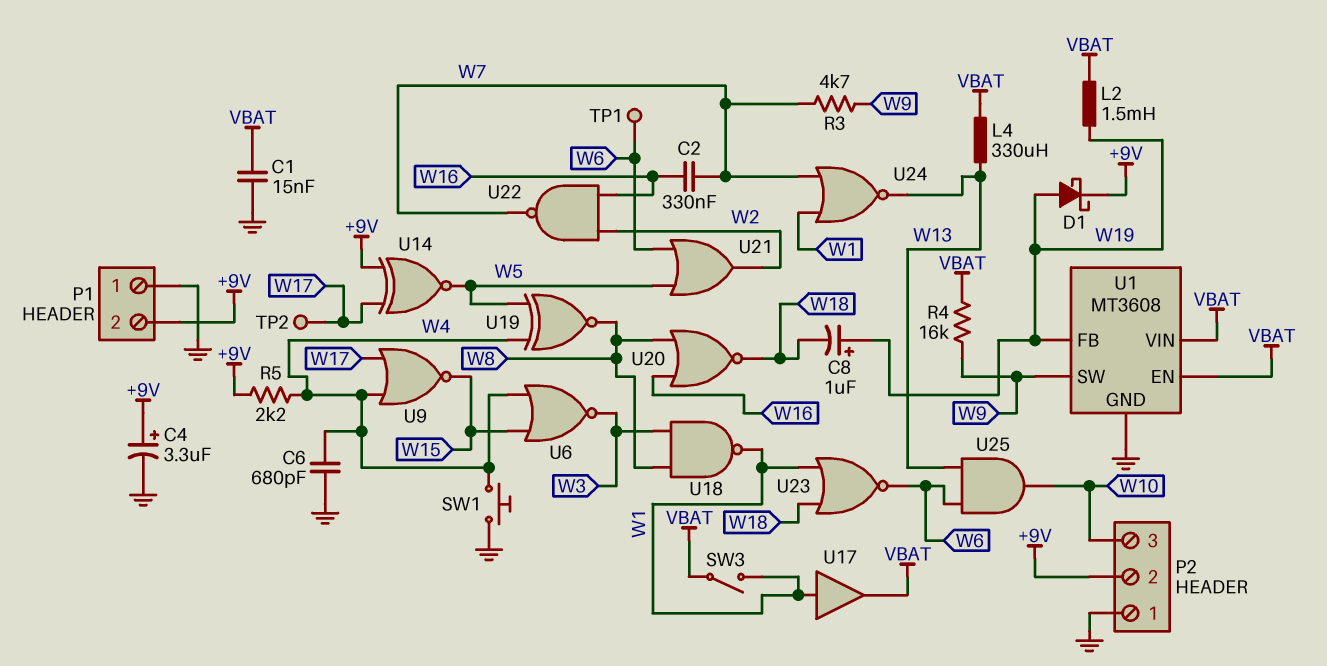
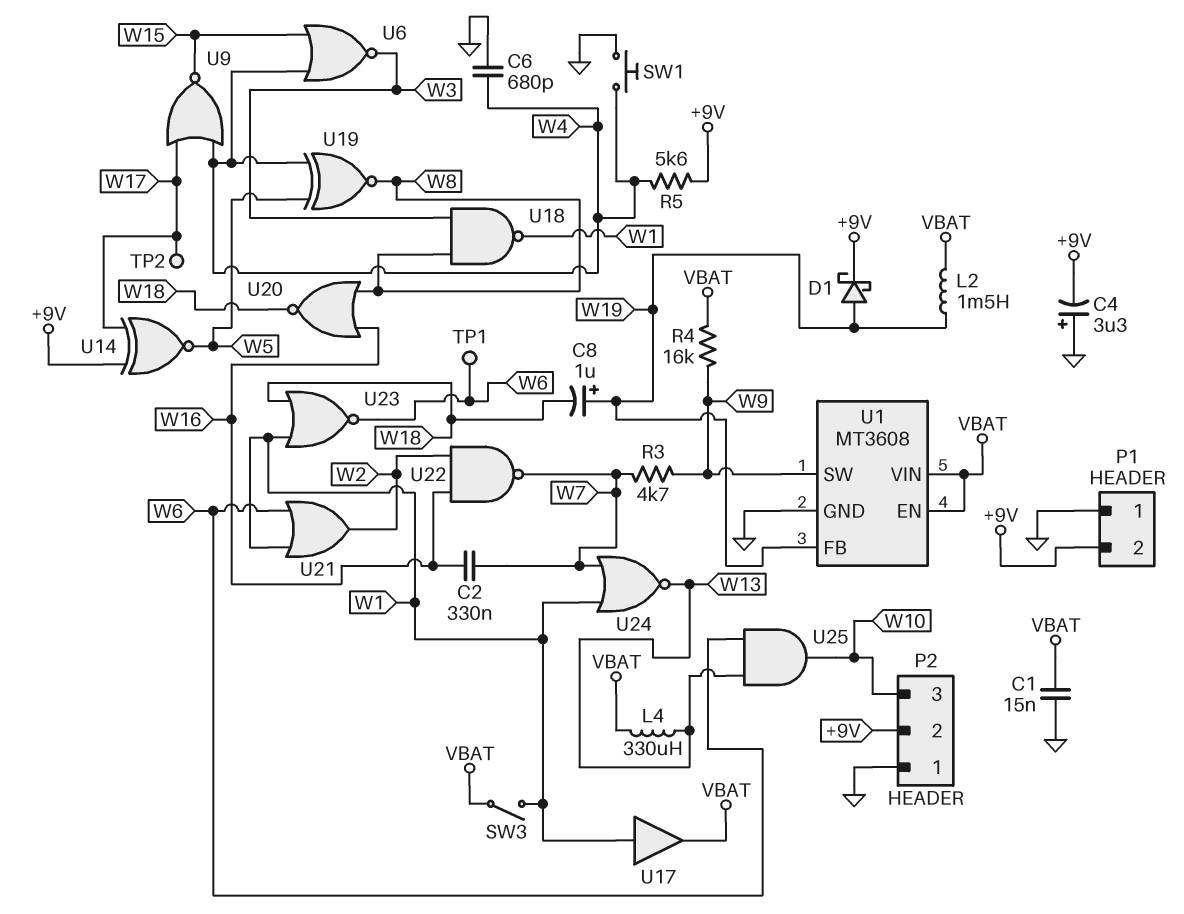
C4: 3.3uF (plus +9V, minus GND) -> 3.3uF (plus GND, minus +9V)
R5: 2.2k (+9V, W4) -> 5.6k (+9V, W4)
U21: OR (in W5, in W6, out W2) -> OR (in W1, in W6, out W2)

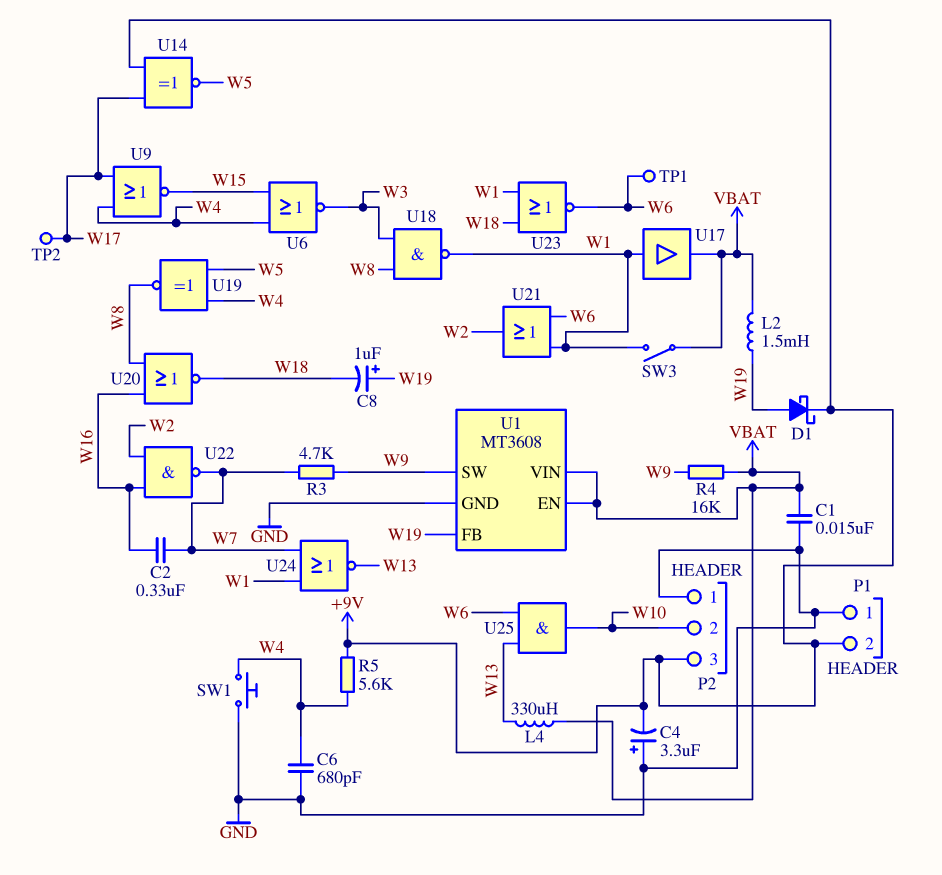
P2 pin 2: +9V -> W10
P2 pin 3: W10 -> +9V

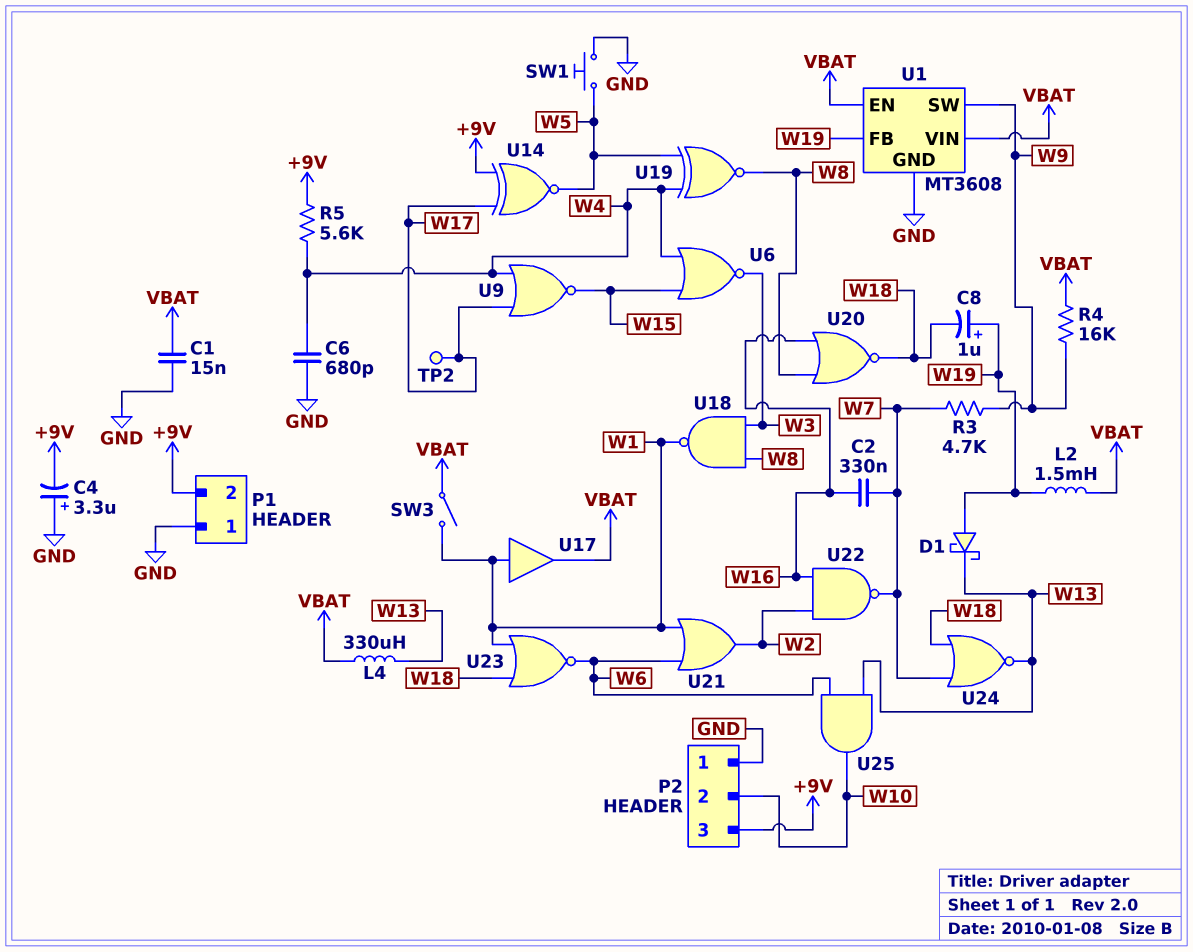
D1: schottky (A W19, K +9V) -> schottky (A W19, K W13)
SW1: button (GND, W4) -> button (GND, W5)
TP1: test point (W6) -> none
U24: NOR (in W1, in W7, out W13) -> NOR (in W7, in W18, out W13)

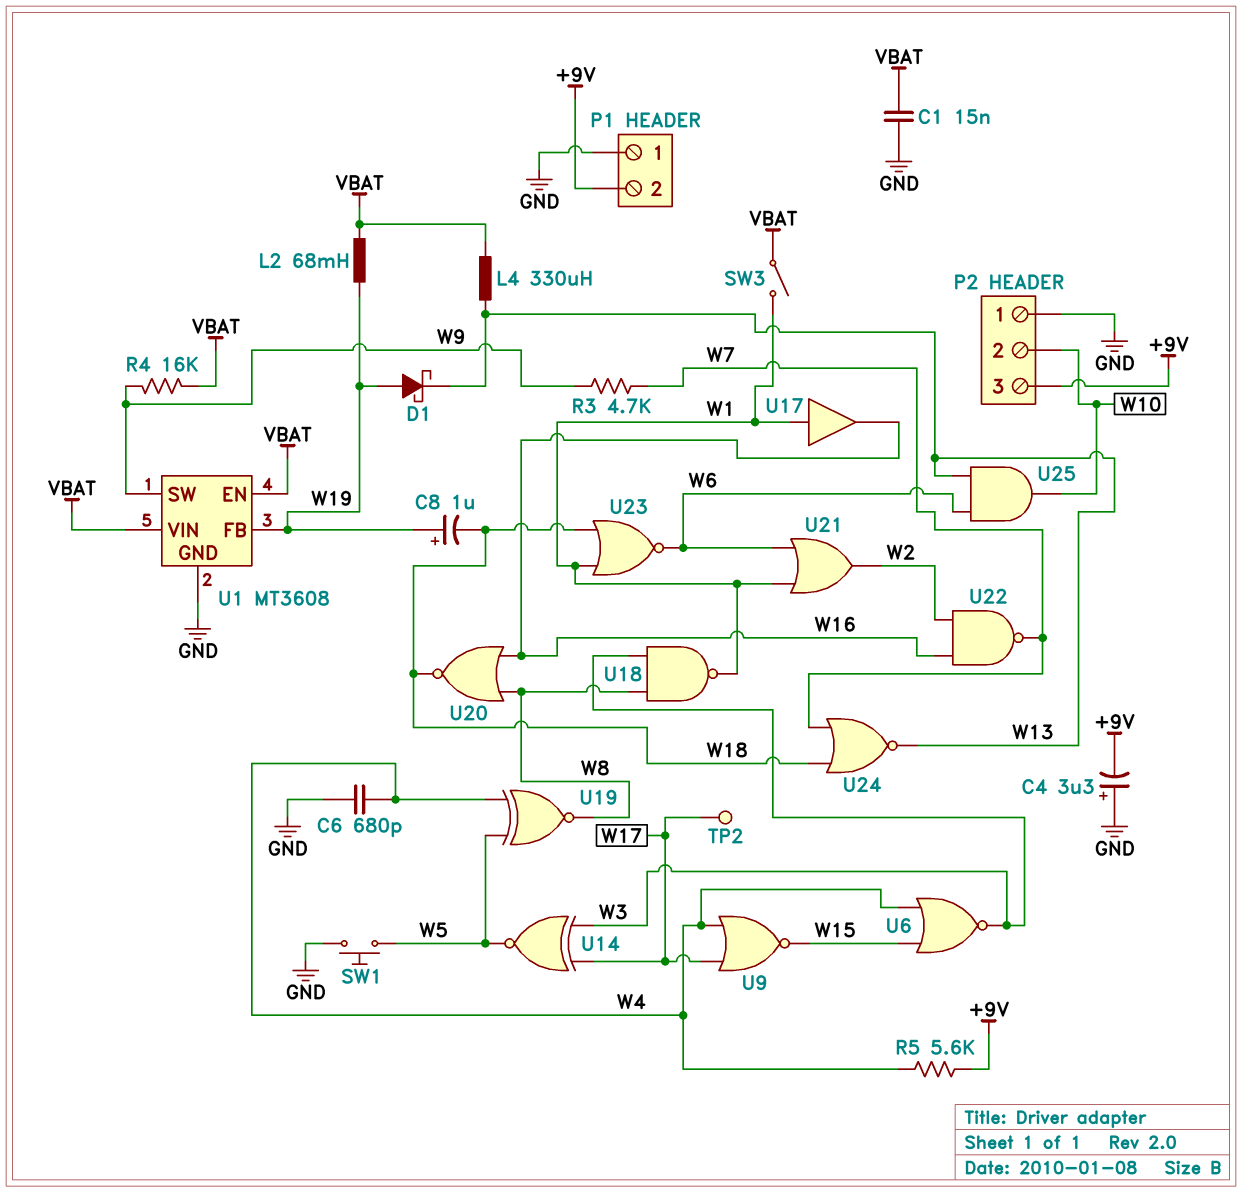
C2: 330nF (W7, W16) -> none
L2: 1.5mH (VBAT, W19) -> 68mH (VBAT, W19)
U14: XNOR (in +9V, in W17, out W5) -> XNOR (in W3, in W17, out W5)
U17: buffer (in W1, out VBAT) -> buffer (in W1, out W16)

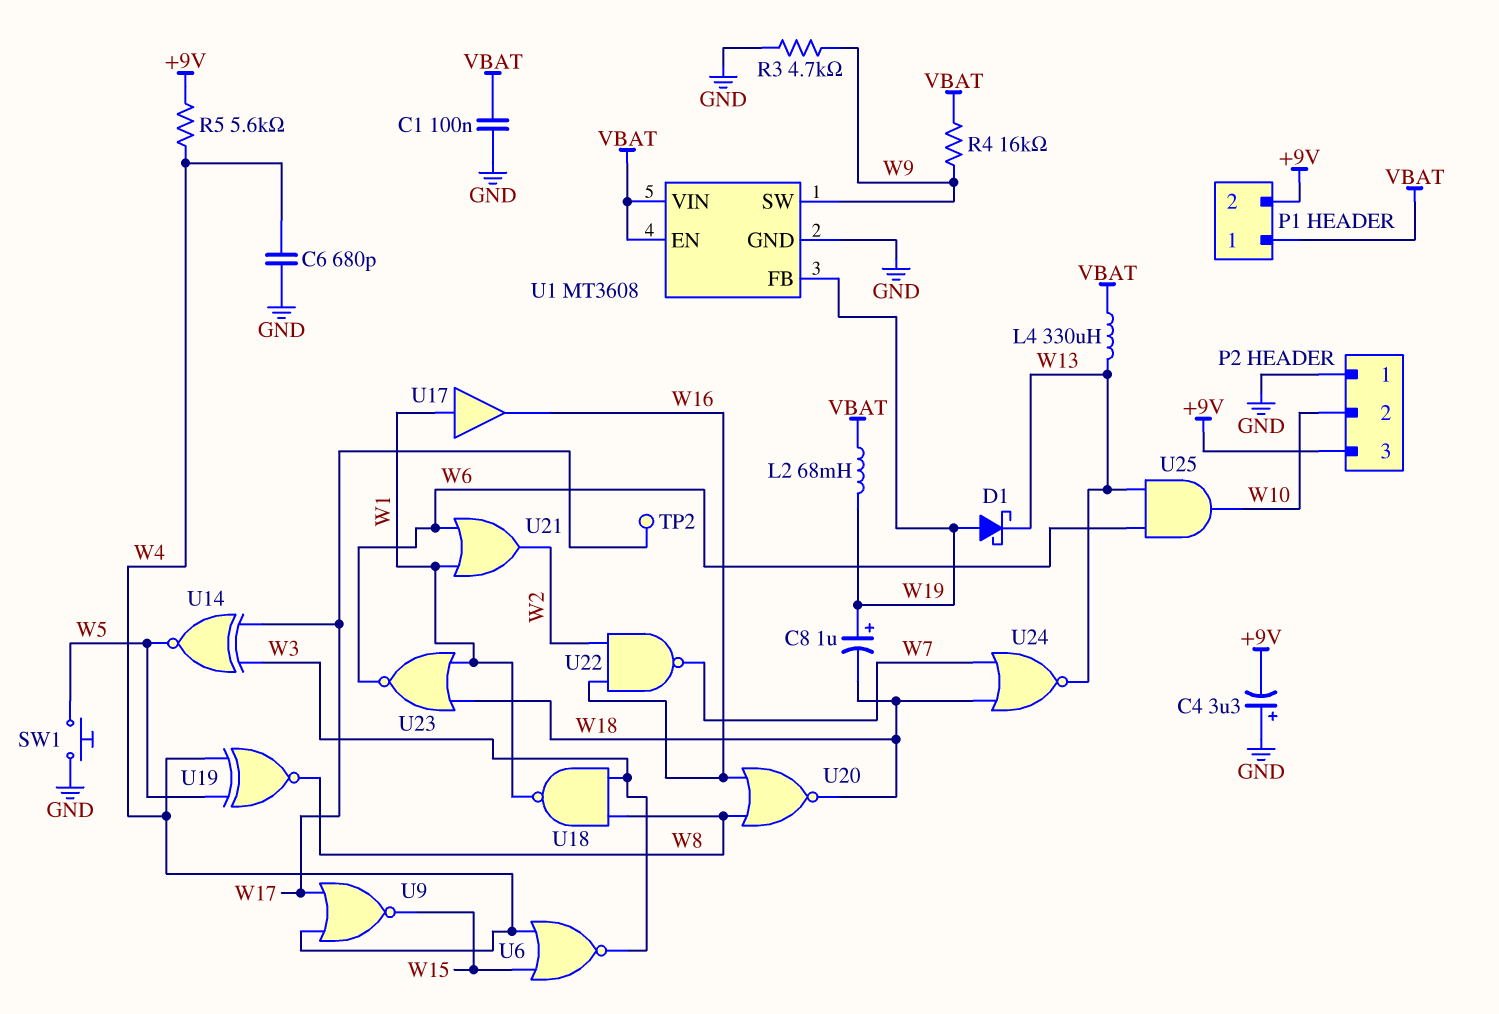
C1: 15nF (GND, VBAT) -> 100nF (GND, VBAT)
P1 pin 1: GND -> VBAT
R3: 4.7k (W7, W9) -> 4.7k (GND, W9)
SW3: switch (VBAT, W1) -> none

